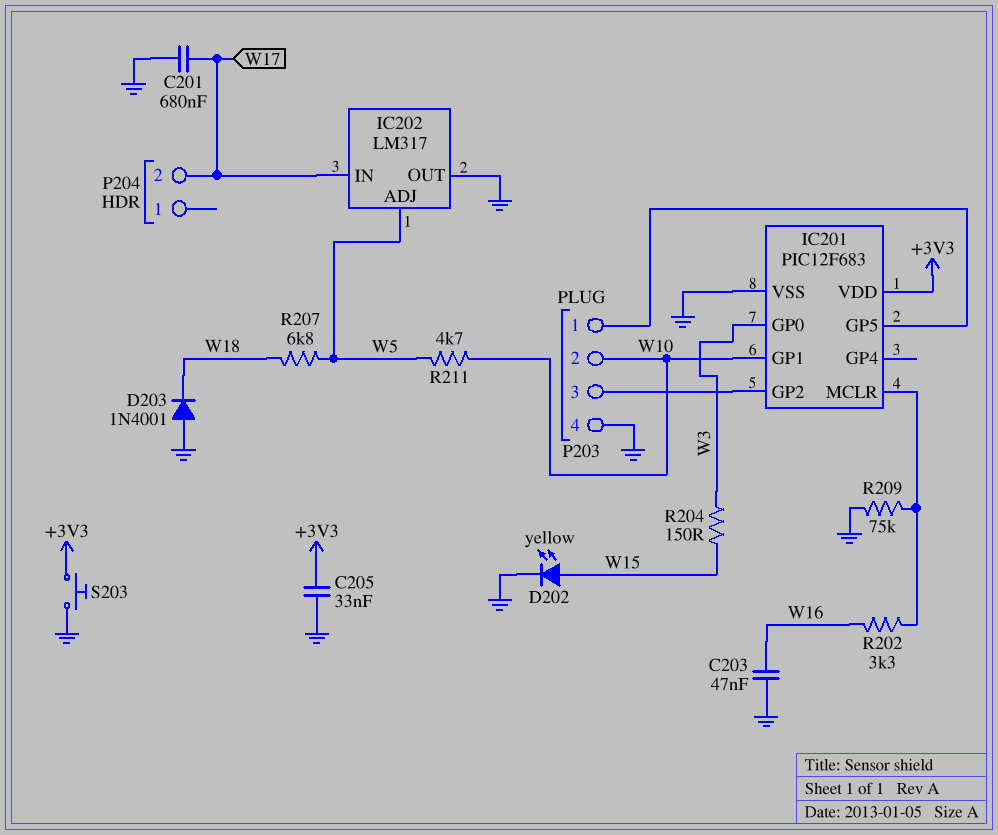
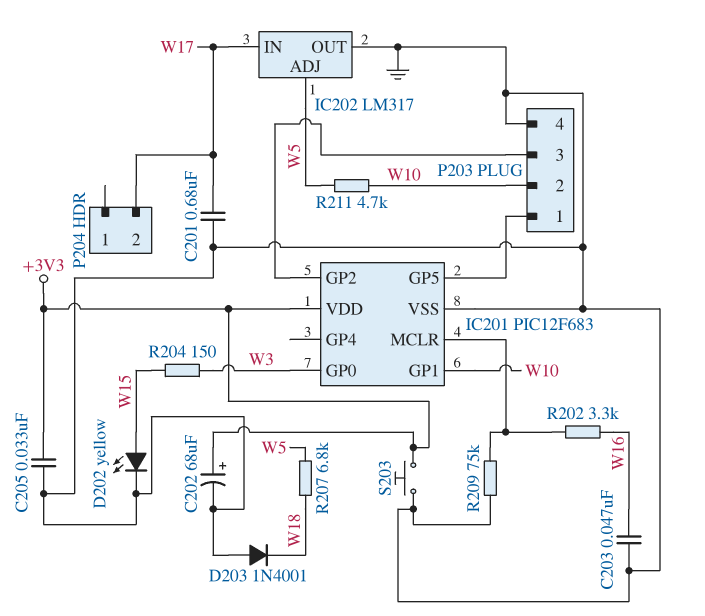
C202: none -> 68uF (plus +3V3, minus GND)

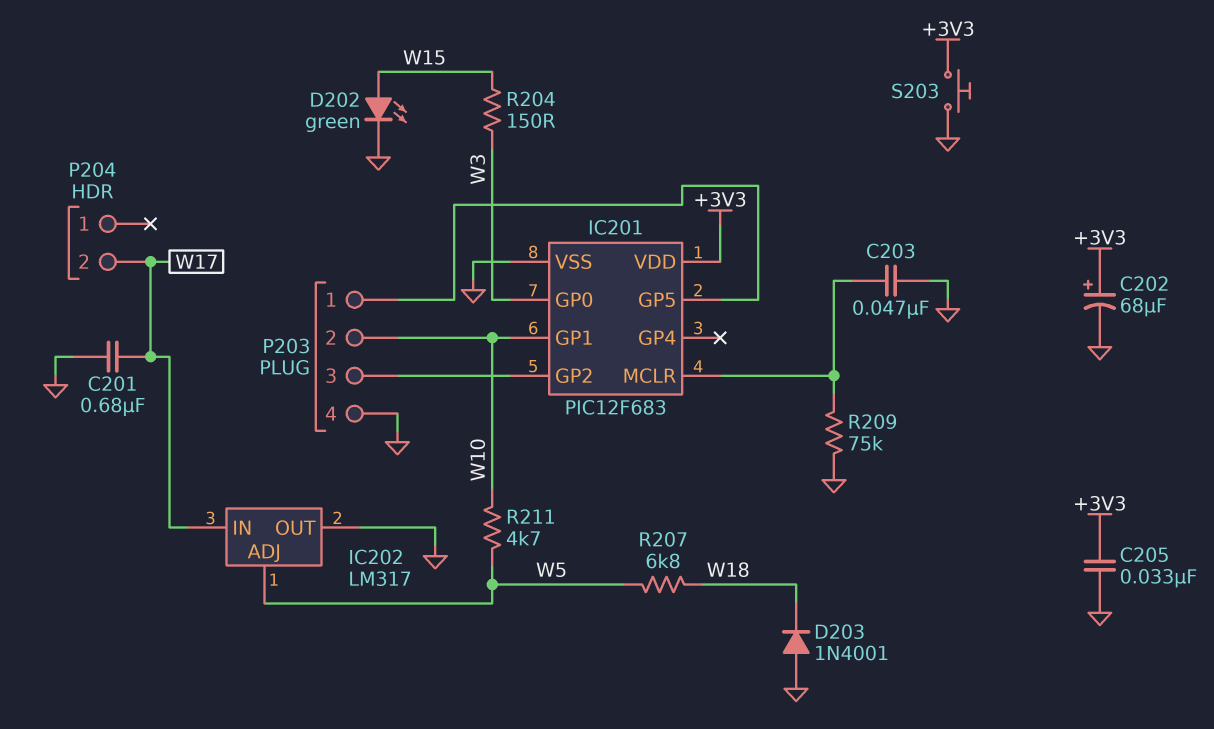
C203: 47nF (GND, W16) -> 47nF (GND, IC201/MCLR)
D202: LED yellow (A W15, K GND) -> LED green (A W15, K GND)
R202: 3.3k (IC201/MCLR, W16) -> none

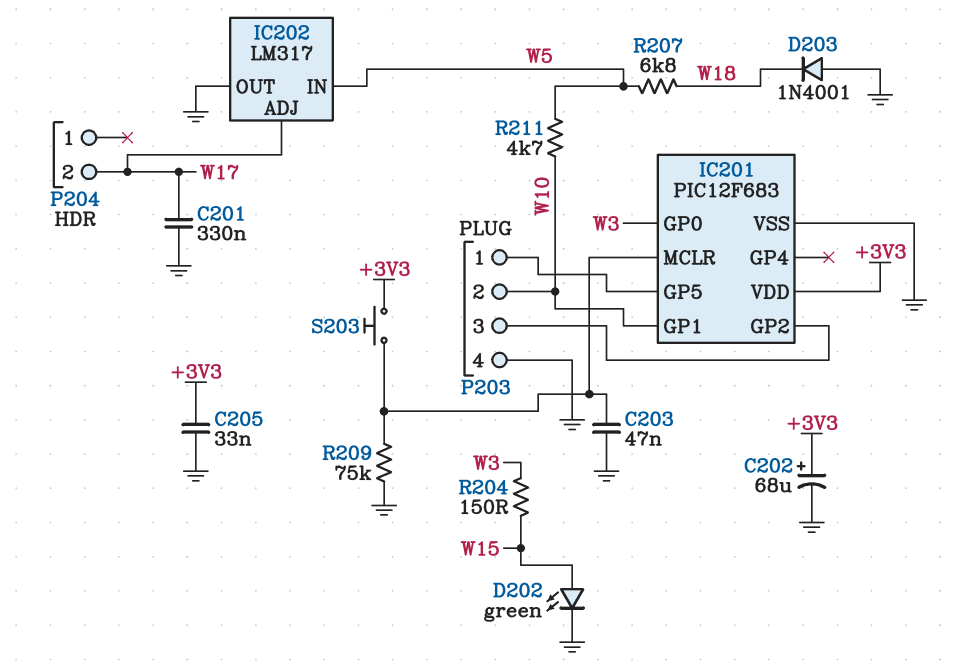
C201: 680nF (GND, W17) -> 330nF (GND, W17)
IC202 pin ADJ: W5 -> W17
IC202 pin IN: W17 -> W5
S203: button (+3V3, GND) -> button (+3V3, IC201/MCLR)

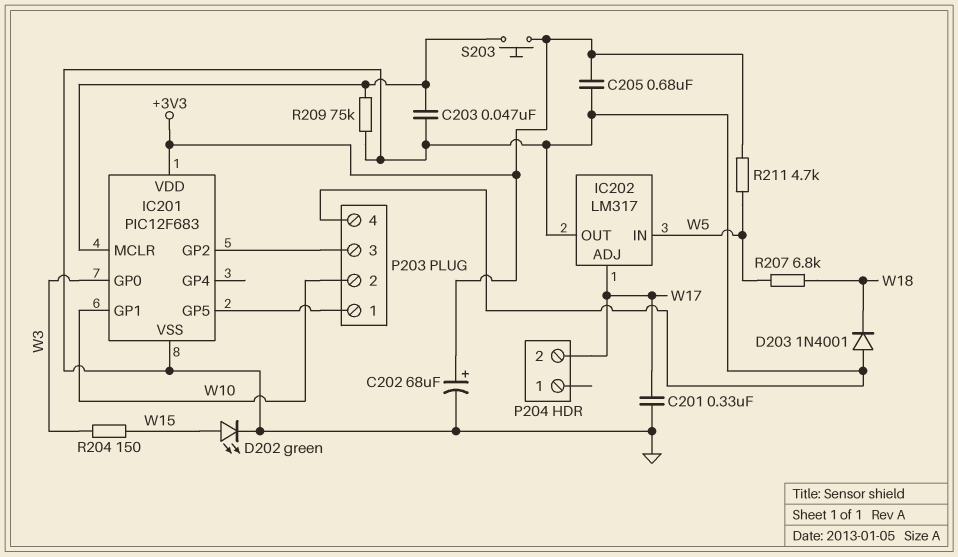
C205: 33nF (+3V3, GND) -> 680nF (+3V3, GND)
R211: 4.7k (W5, W10) -> 4.7k (+3V3, W5)

